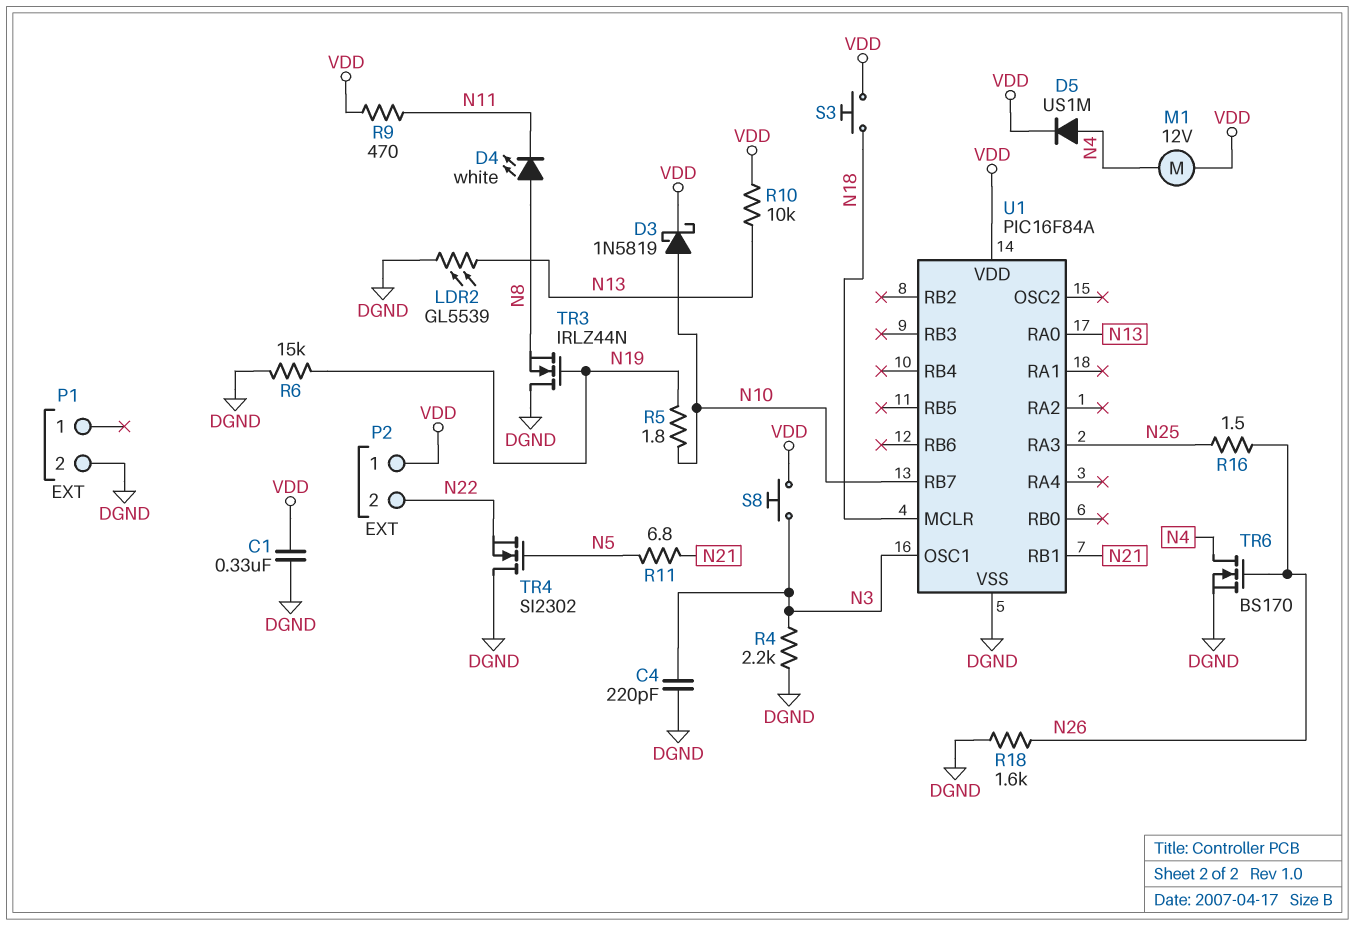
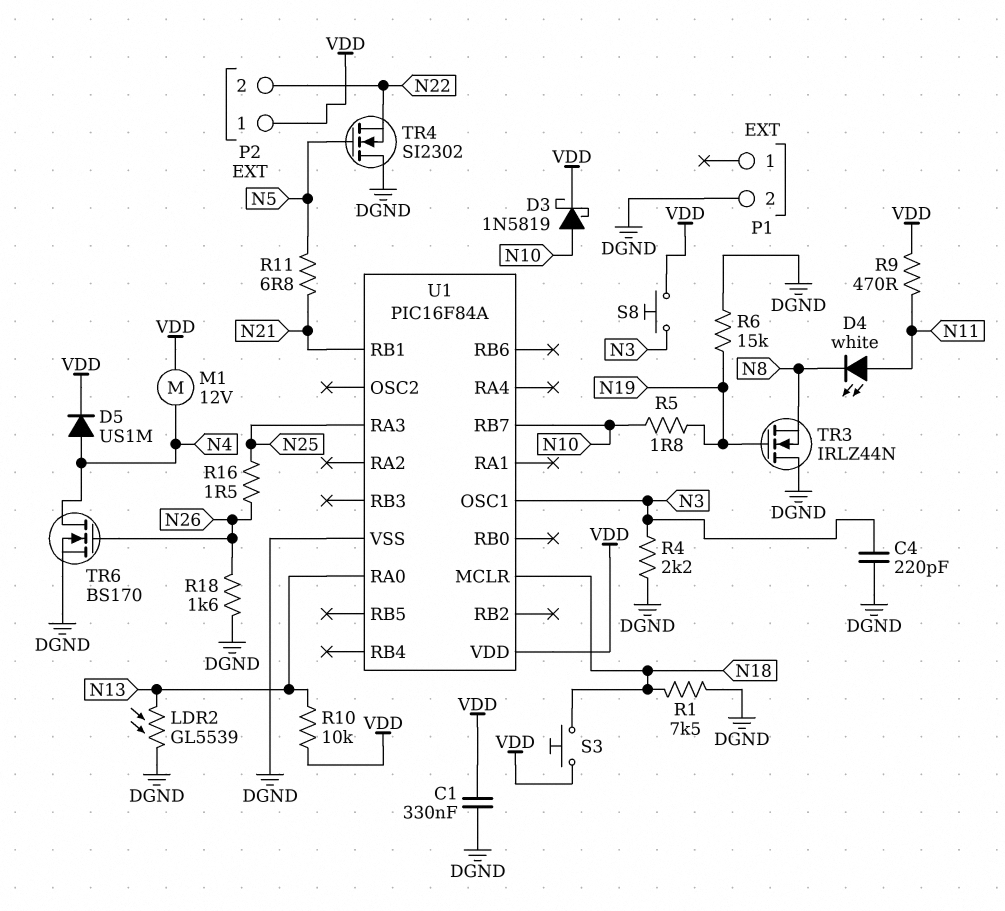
D4: LED white (A N8, K N11) -> LED white (A N11, K N8)
R1: none -> 7.5k (DGND, N18)

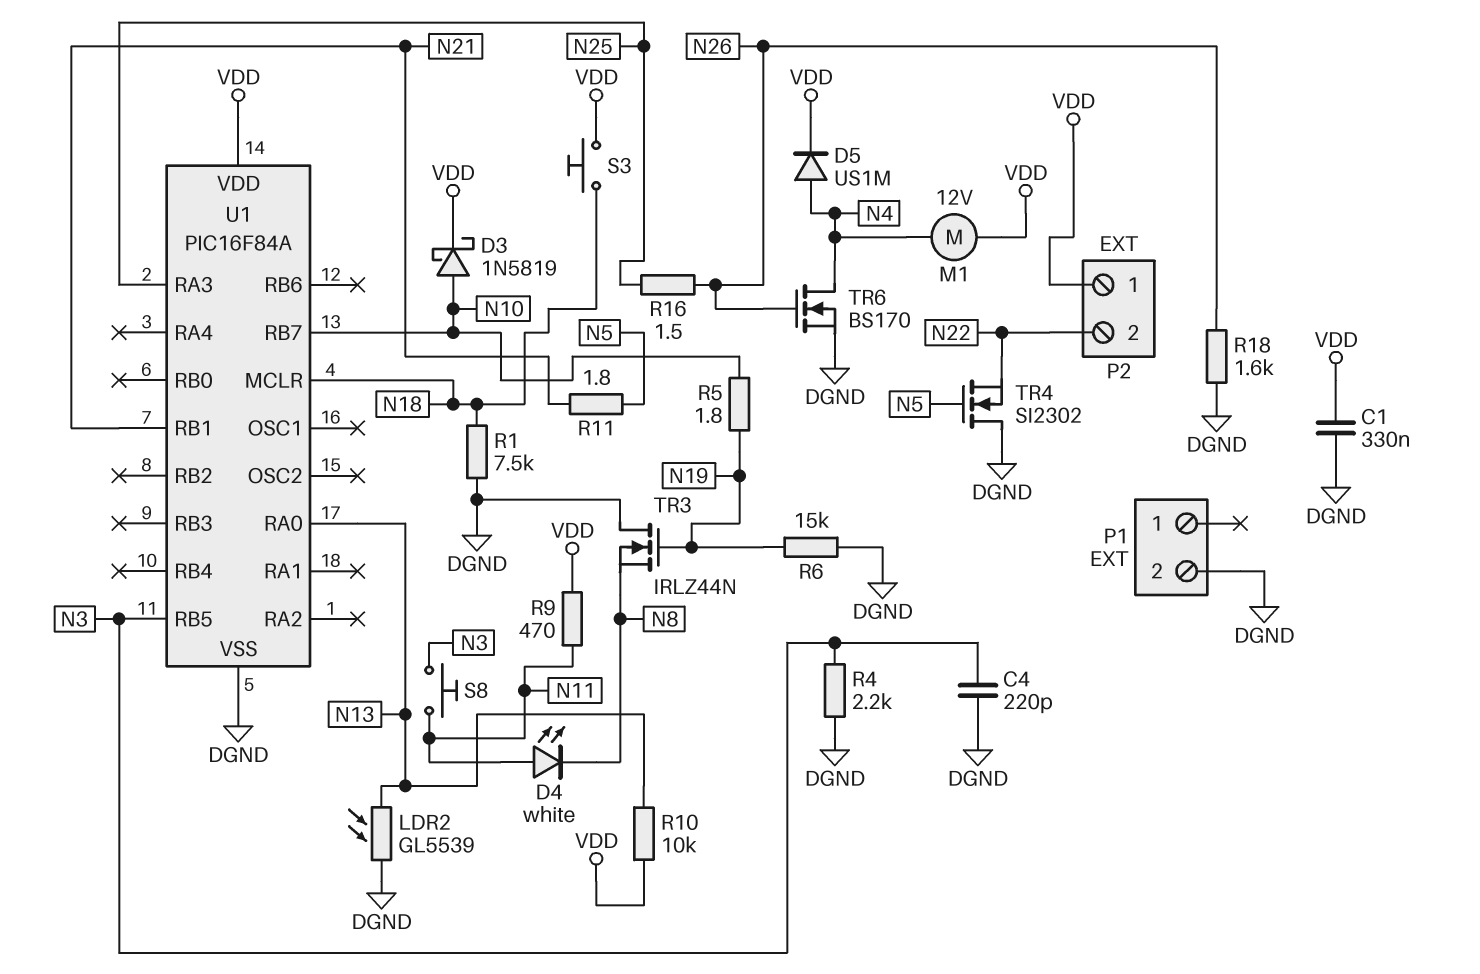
R11: 6.8 (N5, N21) -> 1.8 (N5, N21)
S8: button (N3, VDD) -> button (N3, N11)
U1 pin OSC1: N3 -> none
U1 pin RB5: none -> N3

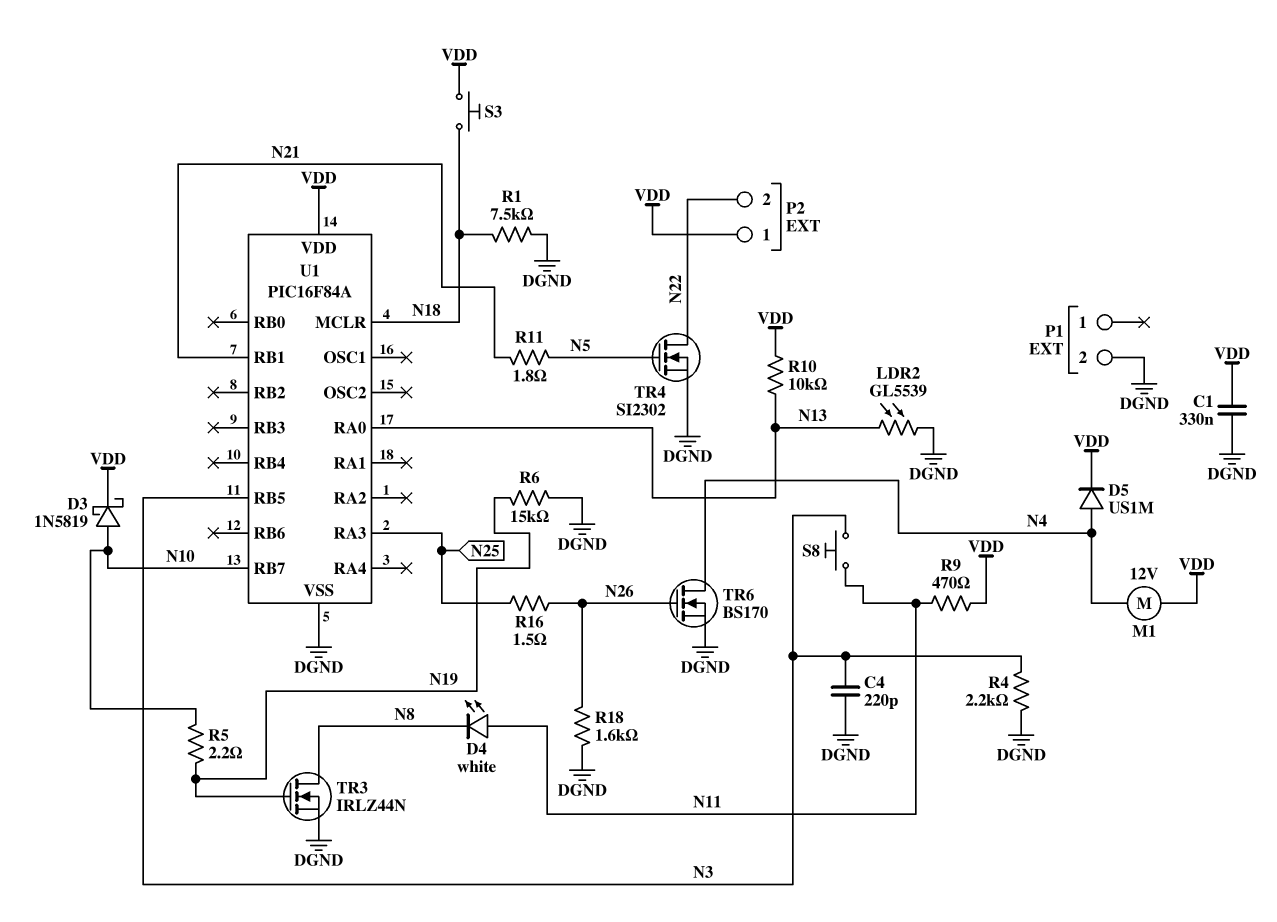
R5: 1.8 (N10, N19) -> 2.2 (N10, N19)
TR3: NMOS IRLZ44N (G N19, D DGND, S N8) -> NMOS IRLZ44N (G N19, D N8, S DGND)
TR4: NMOS SI2302 (G N5, D DGND, S N22) -> NMOS SI2302 (G N5, D N22, S DGND)

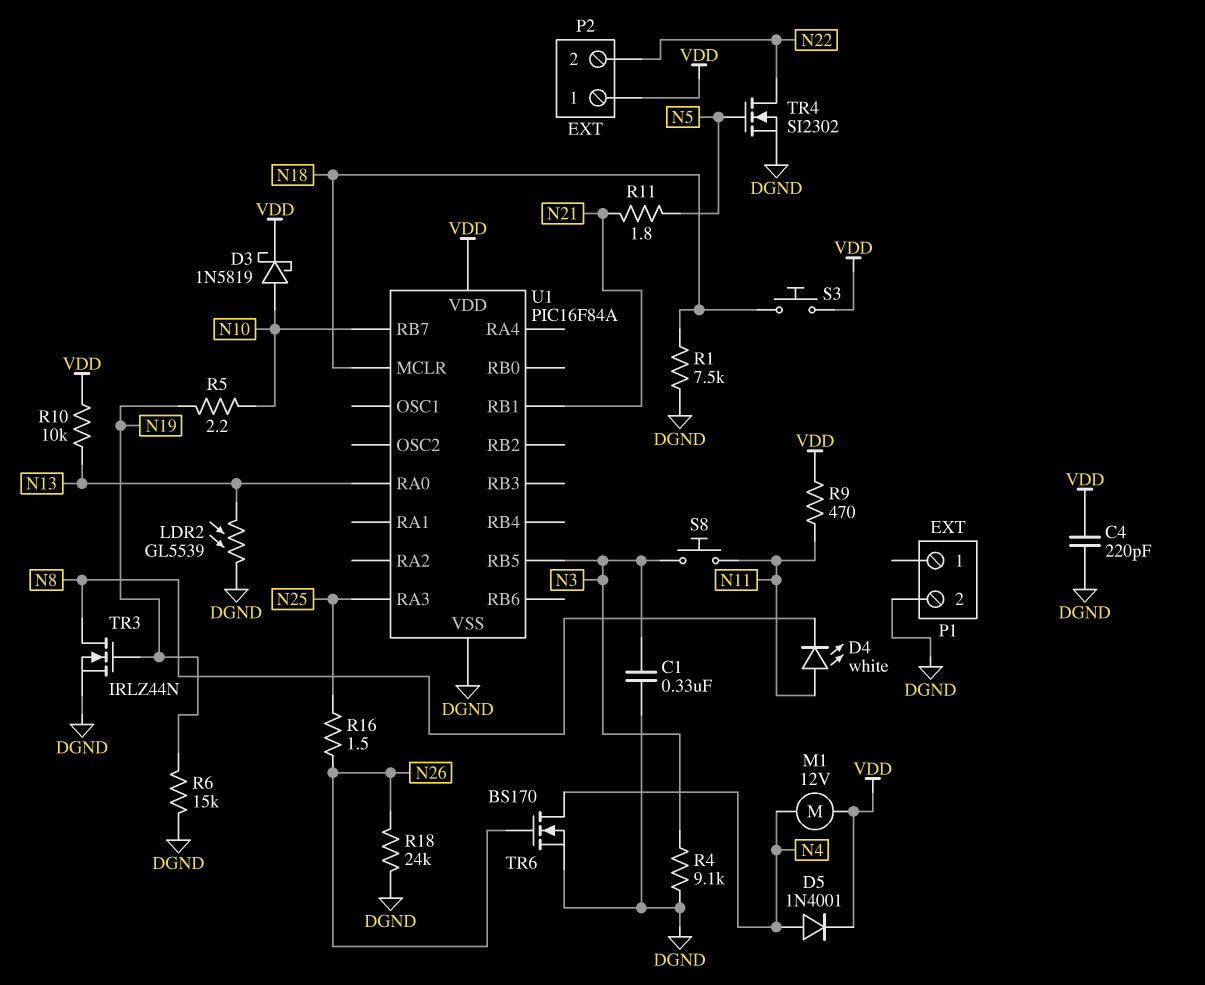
C1: 330nF (DGND, VDD) -> 330nF (DGND, N3)
C4: 220pF (DGND, N3) -> 220pF (DGND, VDD)
D5: diode US1M (A N4, K VDD) -> diode 1N4001 (A N4, K VDD)
R4: 2.2k (DGND, N3) -> 9.1k (DGND, N3)
R18: 1.6k (DGND, N26) -> 24k (DGND, N26)

